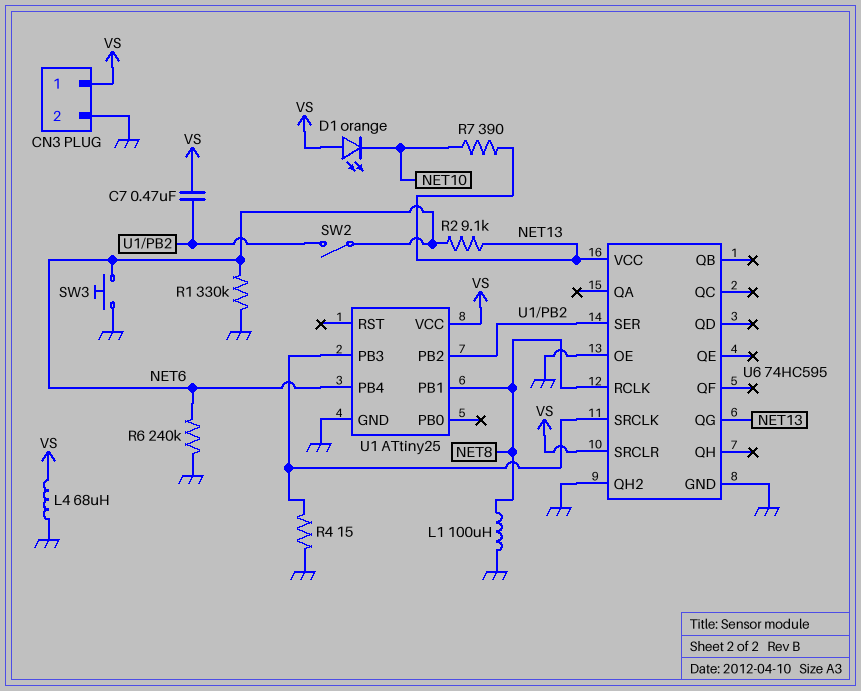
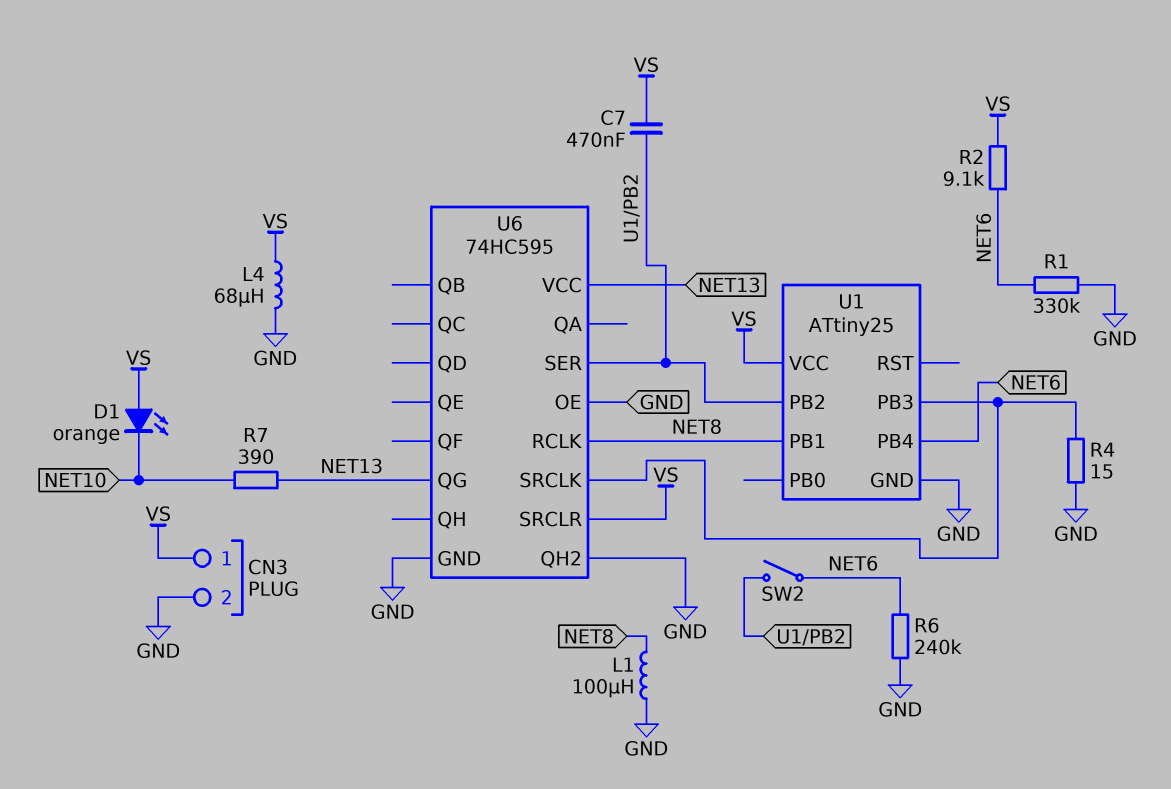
R2: 9.1k (NET6, NET13) -> 9.1k (NET6, VS)
SW3: button (GND, NET6) -> none

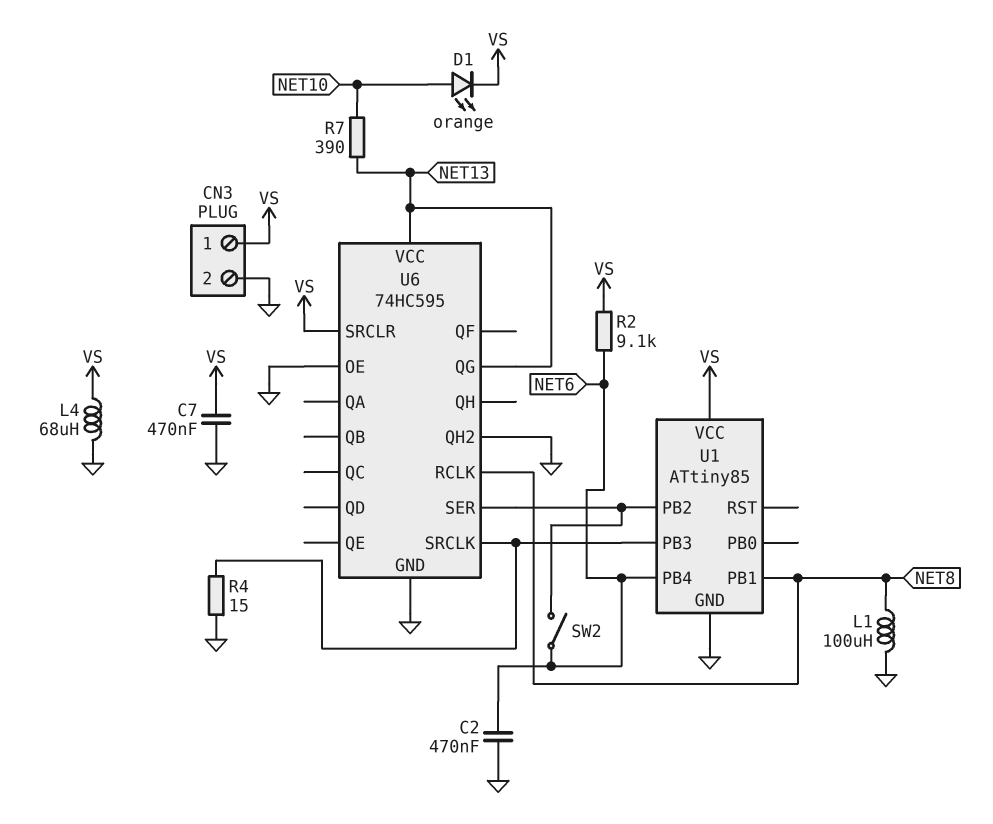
C2: none -> 470nF (GND, NET6)
C7: 470nF (U1/PB2, VS) -> 470nF (GND, VS)
D1: LED orange (A VS, K NET10) -> LED orange (A NET10, K VS)
R1: 330k (GND, NET6) -> none
R6: 240k (GND, NET6) -> none
U1: ATtiny25 -> ATtiny85

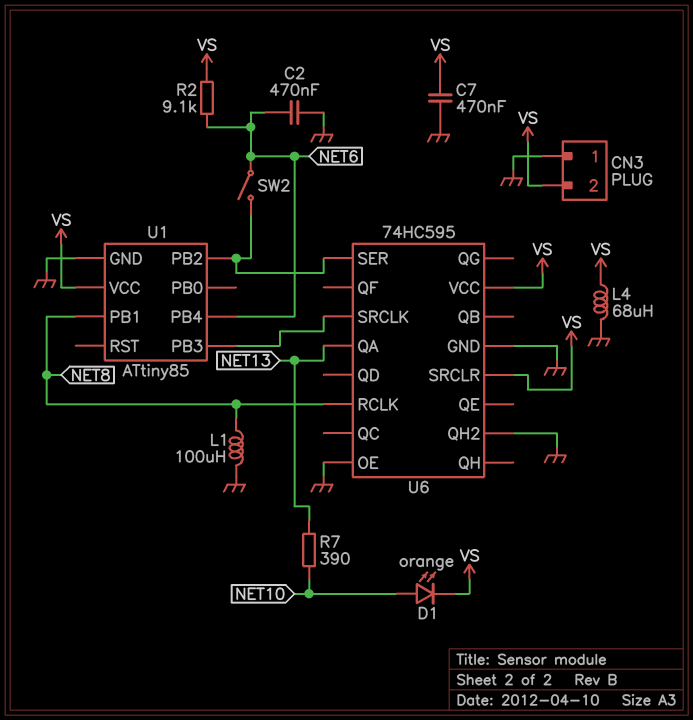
CN3 pin 1: VS -> GND
CN3 pin 2: GND -> VS
R4: 15 (GND, U1/PB3) -> none
U6 pin QA: none -> NET13
U6 pin QG: NET13 -> none
U6 pin VCC: NET13 -> VS

